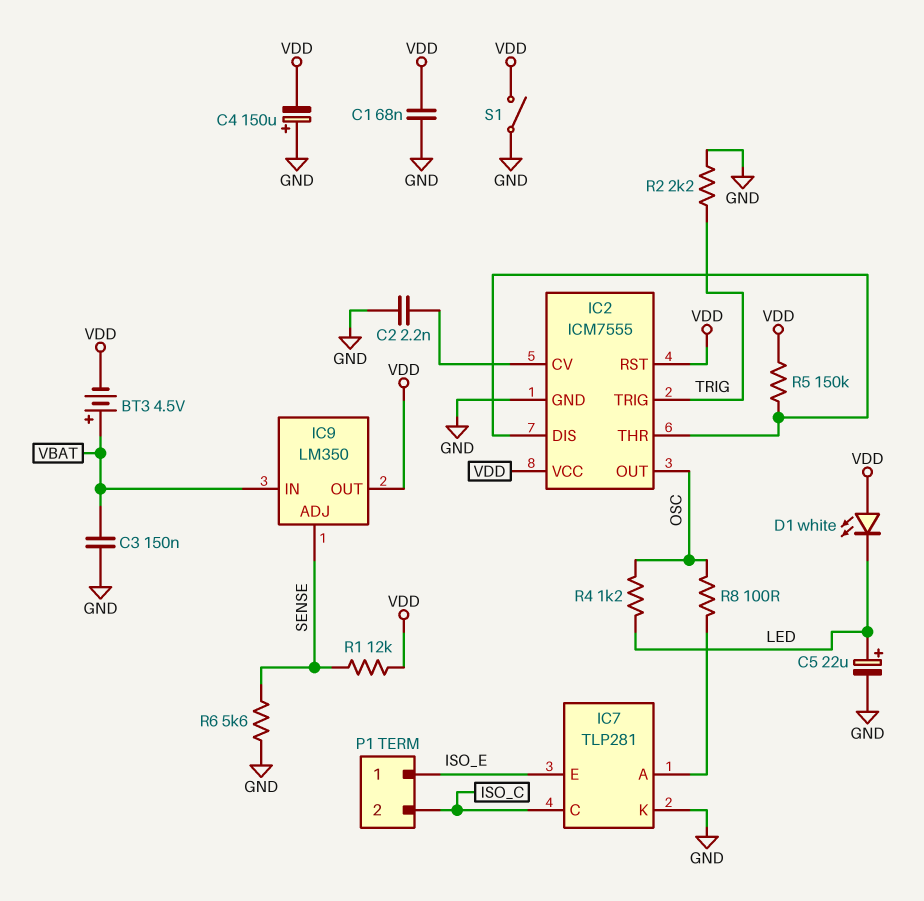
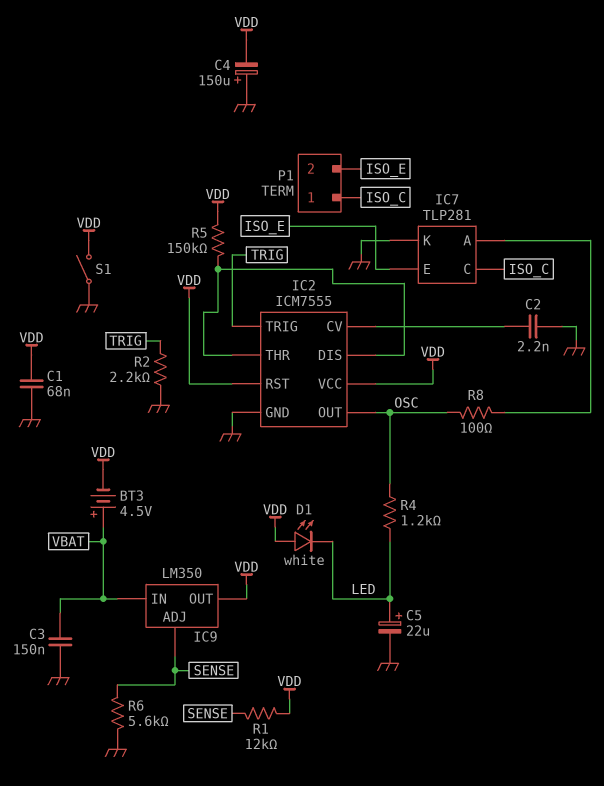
P1 pin 1: ISO_E -> ISO_C
P1 pin 2: ISO_C -> ISO_E

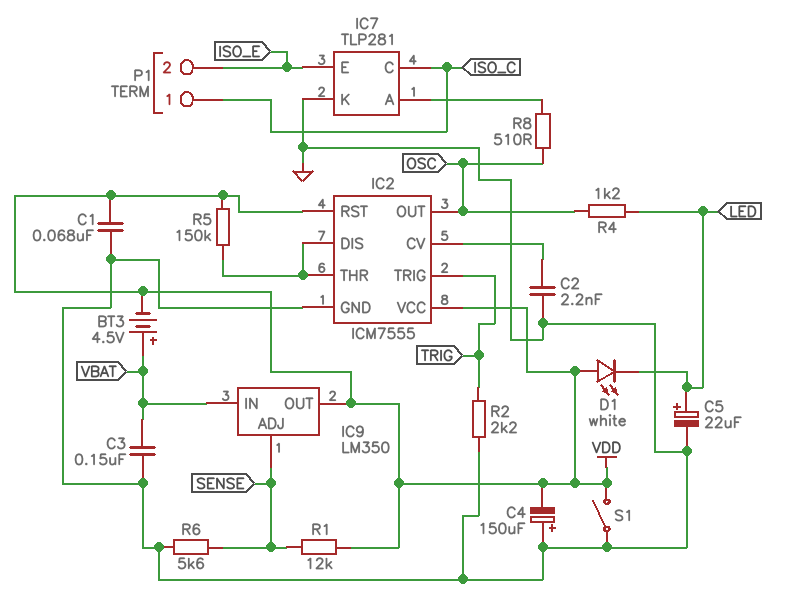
R8: 100 (IC7/A, OSC) -> 510 (IC7/A, OSC)

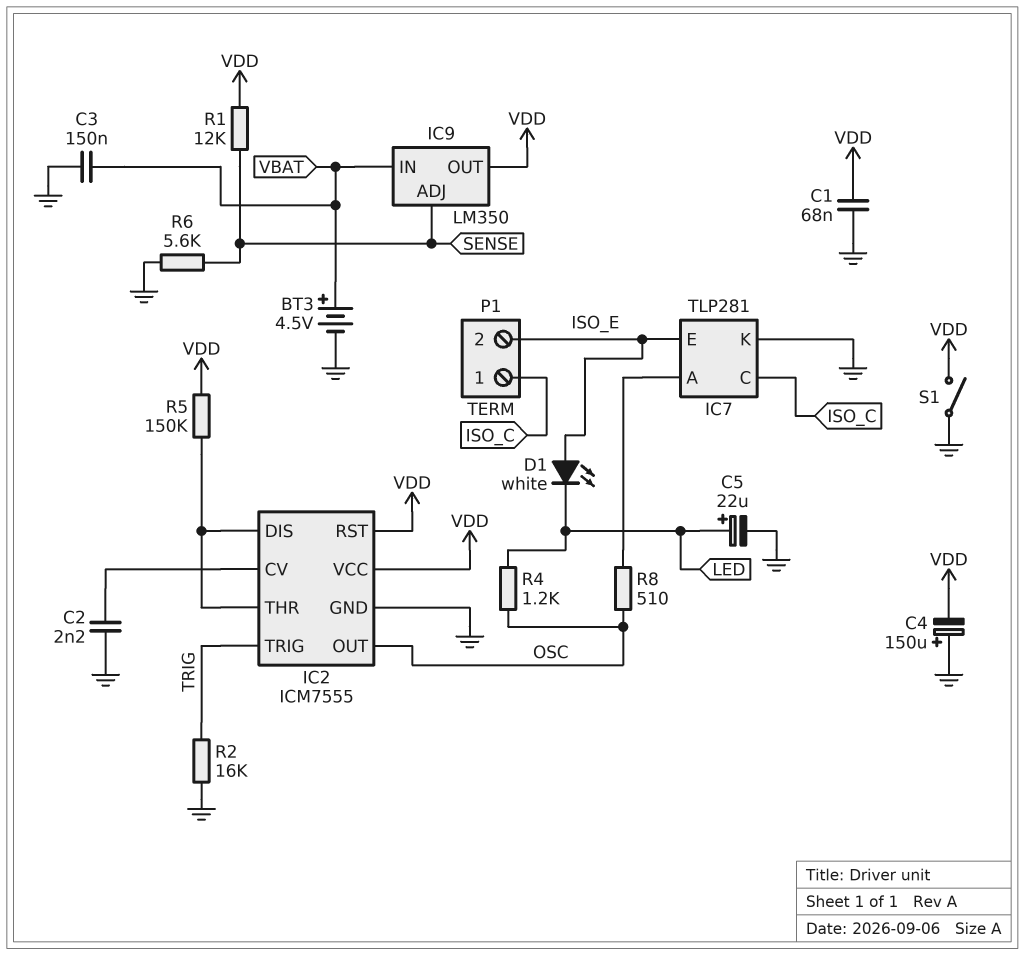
BT3: 4.5V (plus VBAT, minus VDD) -> 4.5V (plus VBAT, minus GND)
D1: LED white (A VDD, K LED) -> LED white (A ISO_E, K LED)
R2: 2.2k (GND, TRIG) -> 16k (GND, TRIG)

